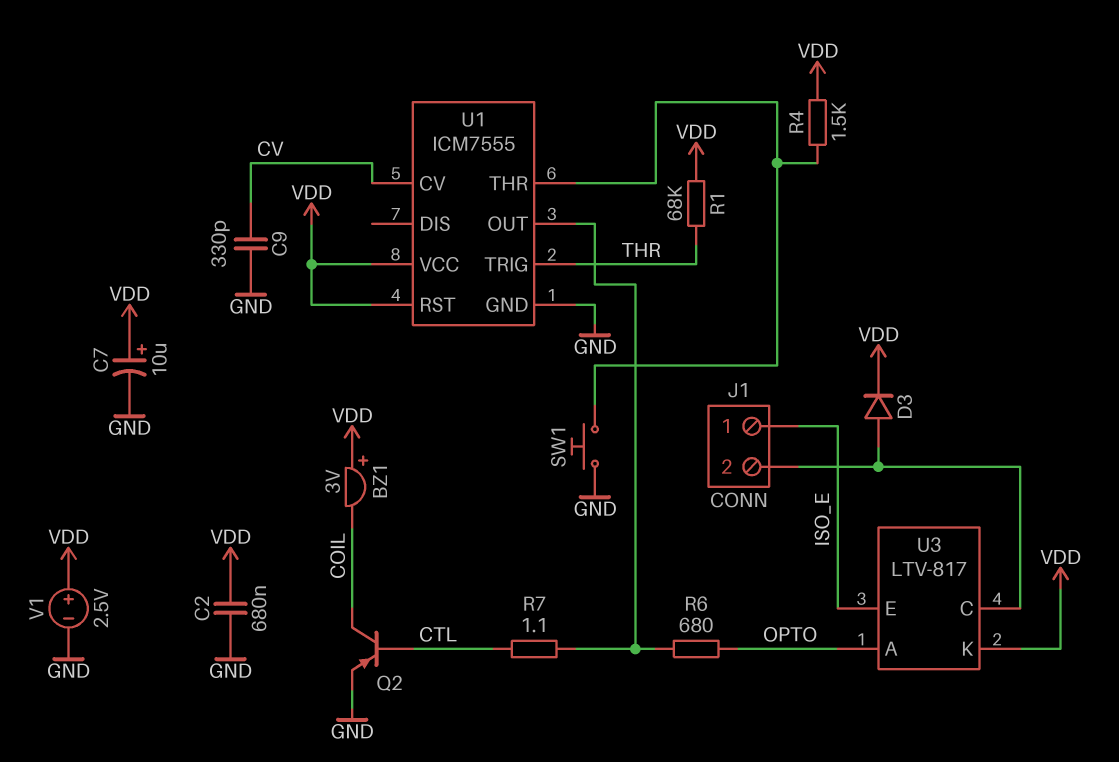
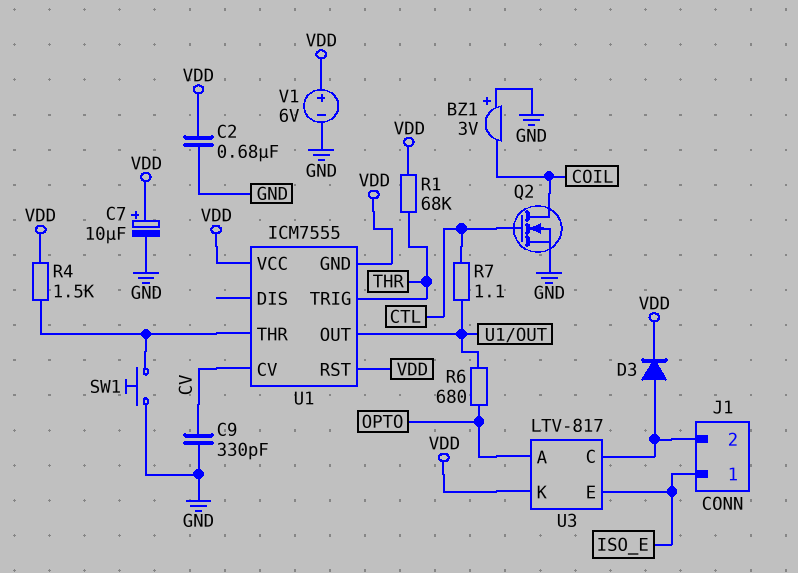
BZ1: buzzer 3V (plus VDD, minus COIL) -> buzzer 3V (plus GND, minus COIL)
Q2: PNP (B CTL, C COIL, E GND) -> NMOS (G CTL, D COIL, S GND)
U1 pin GND: GND -> VDD
V1: 2.5V (plus VDD, minus GND) -> 6V (plus VDD, minus GND)

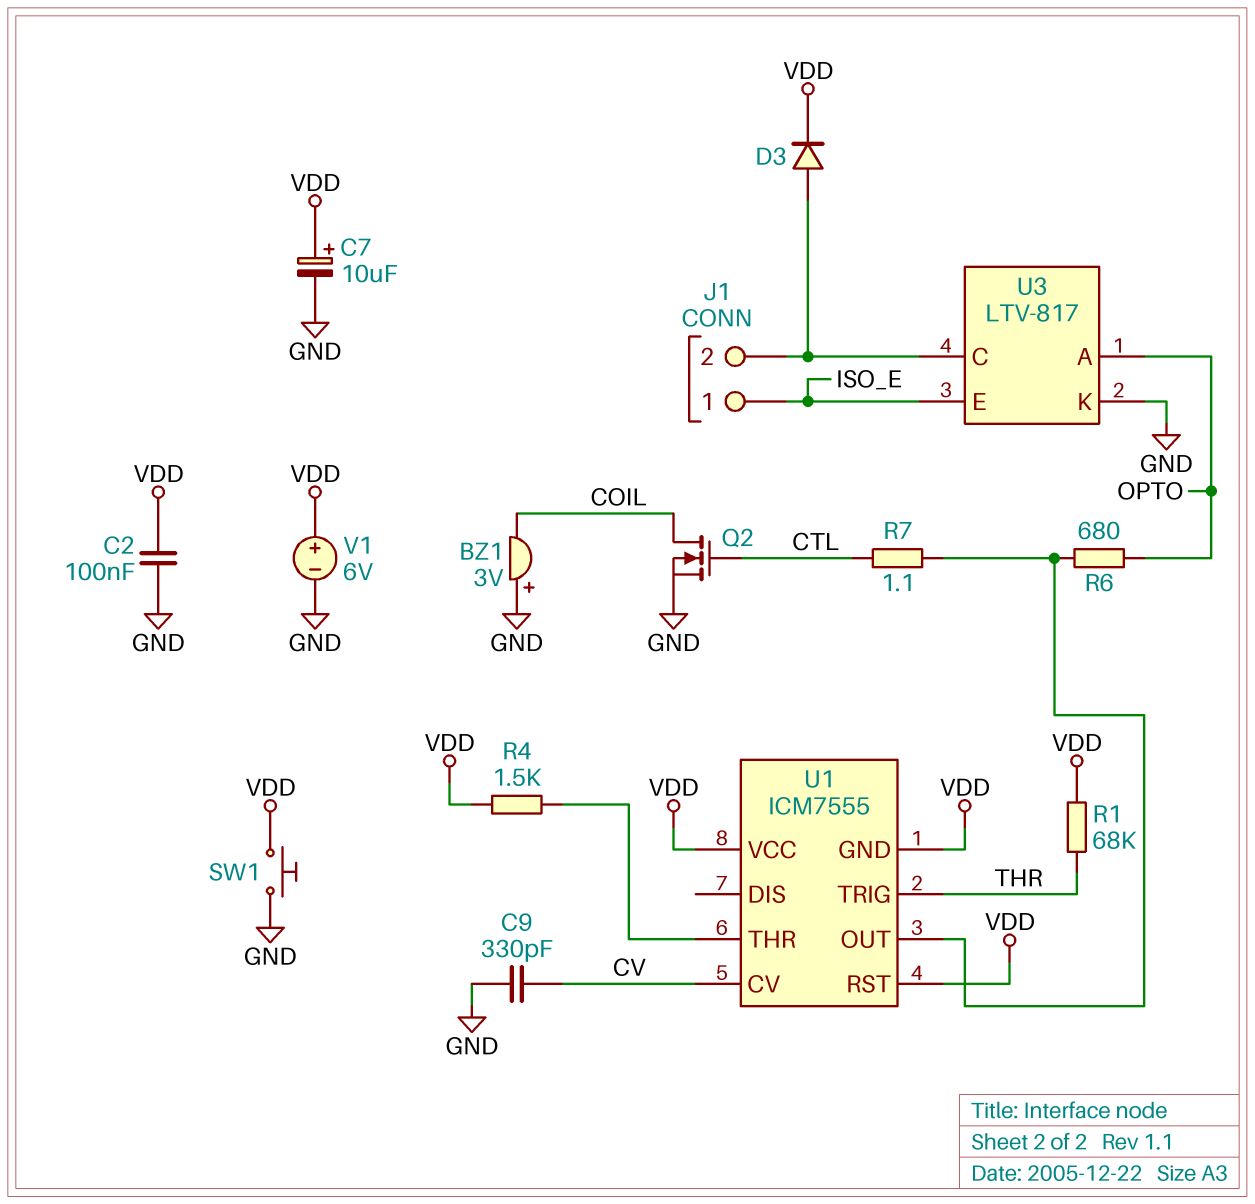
C2: 680nF (GND, VDD) -> 100nF (GND, VDD)
SW1: button (GND, U1/THR) -> button (GND, VDD)
U3 pin K: VDD -> GND

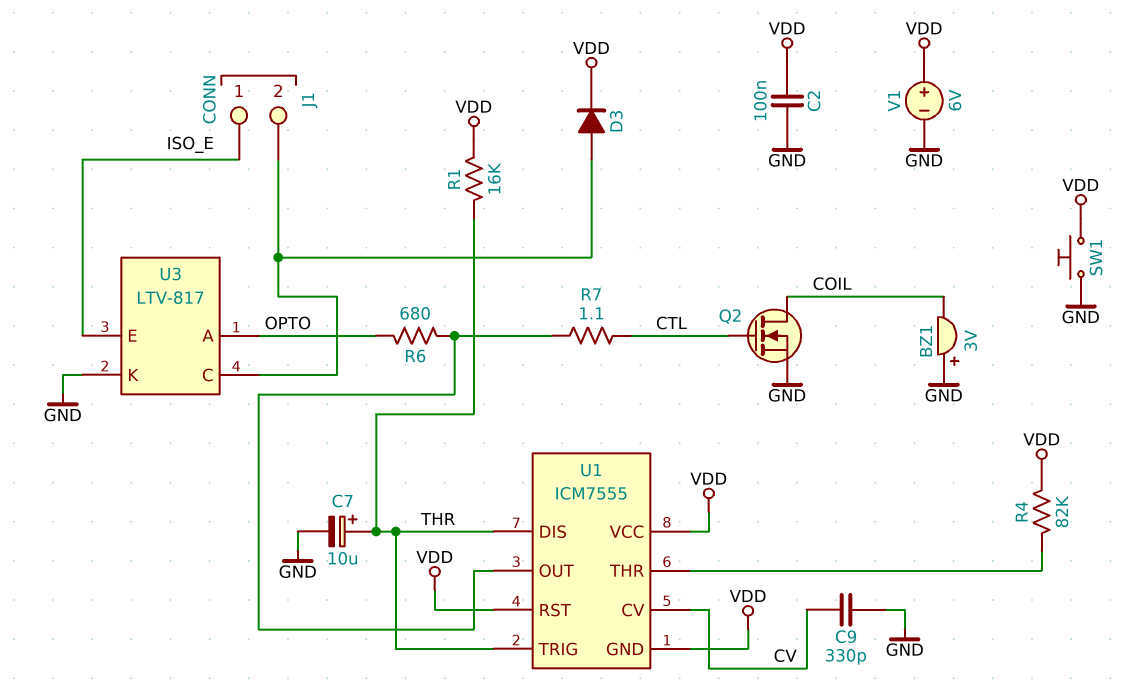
C7: 10uF (plus VDD, minus GND) -> 10uF (plus THR, minus GND)
R1: 68k (THR, VDD) -> 16k (THR, VDD)
R4: 1.5k (U1/THR, VDD) -> 82k (U1/THR, VDD)
U1 pin DIS: none -> THR

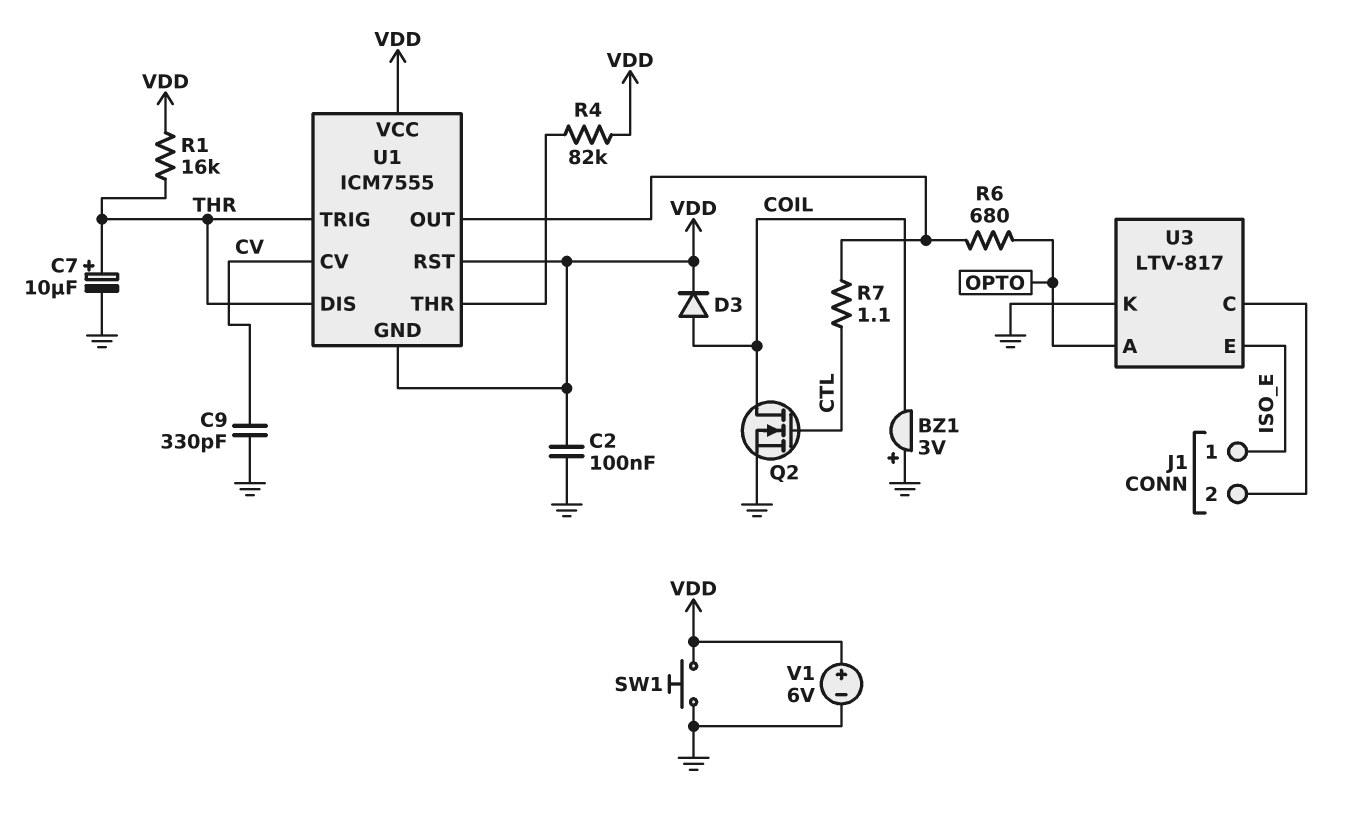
D3: diode (A J1/2, K VDD) -> diode (A COIL, K VDD)

